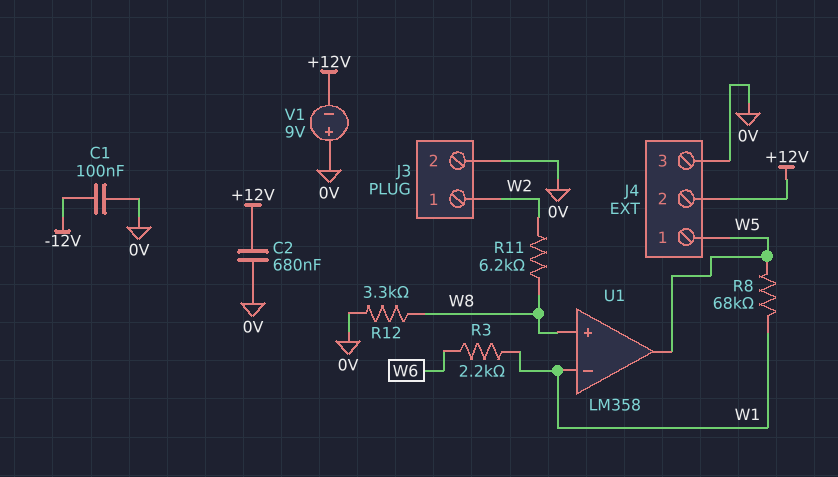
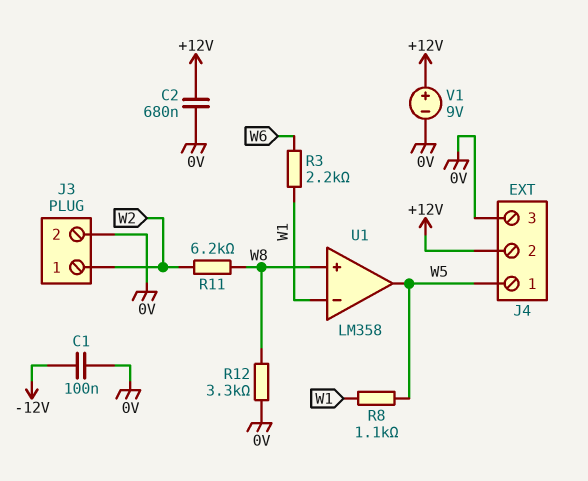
R8: 68k (W1, W5) -> 1.1k (W1, W5)
V1: 9V (plus 0V, minus +12V) -> 9V (plus +12V, minus 0V)

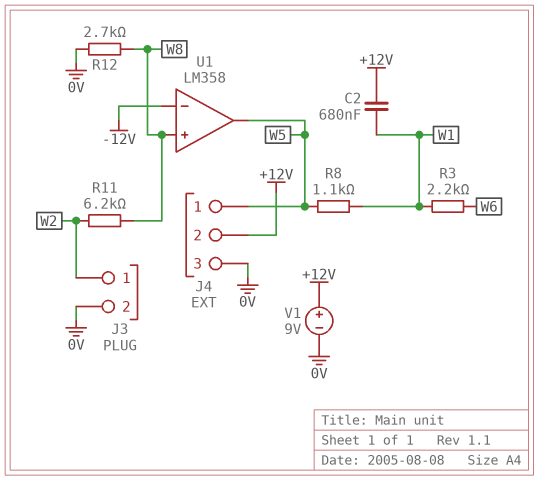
C1: 100nF (-12V, 0V) -> none
C2: 680nF (+12V, 0V) -> 680nF (+12V, W1)
R12: 3.3k (0V, W8) -> 2.7k (0V, W8)
U1 pin in-: W1 -> -12V

